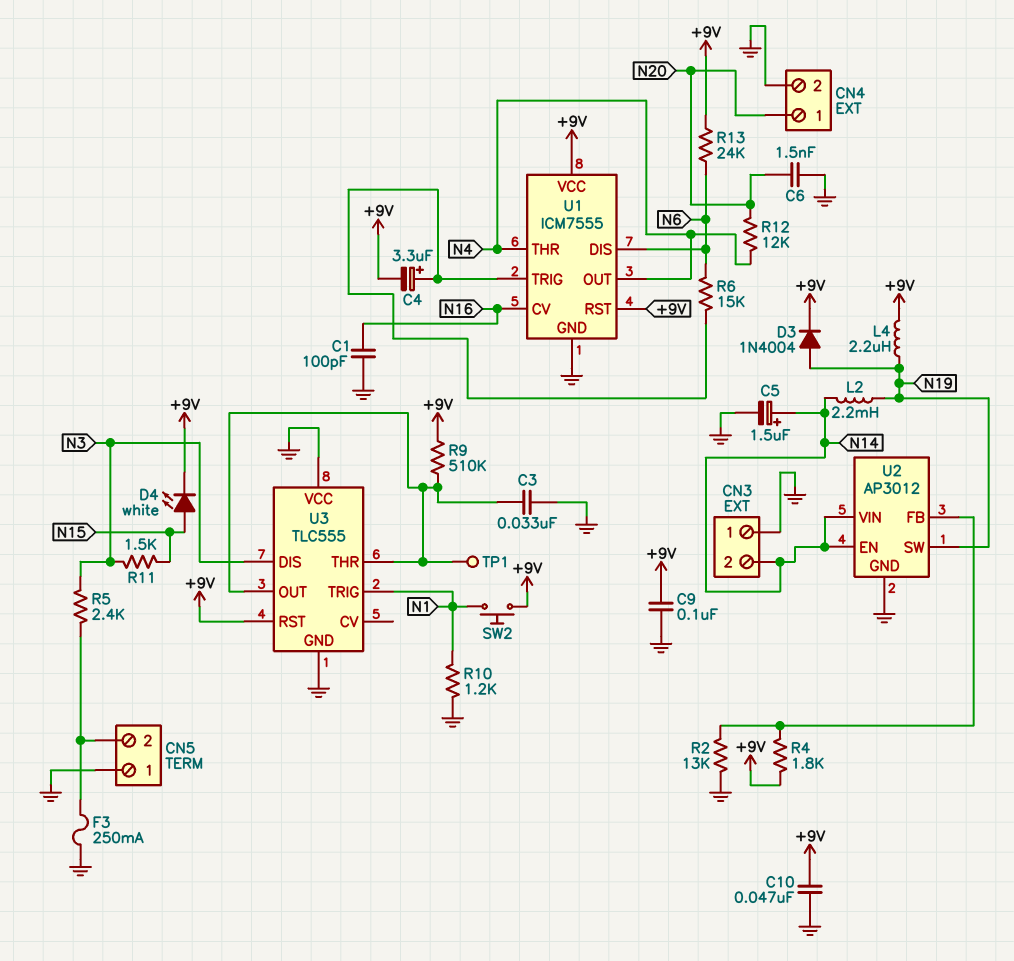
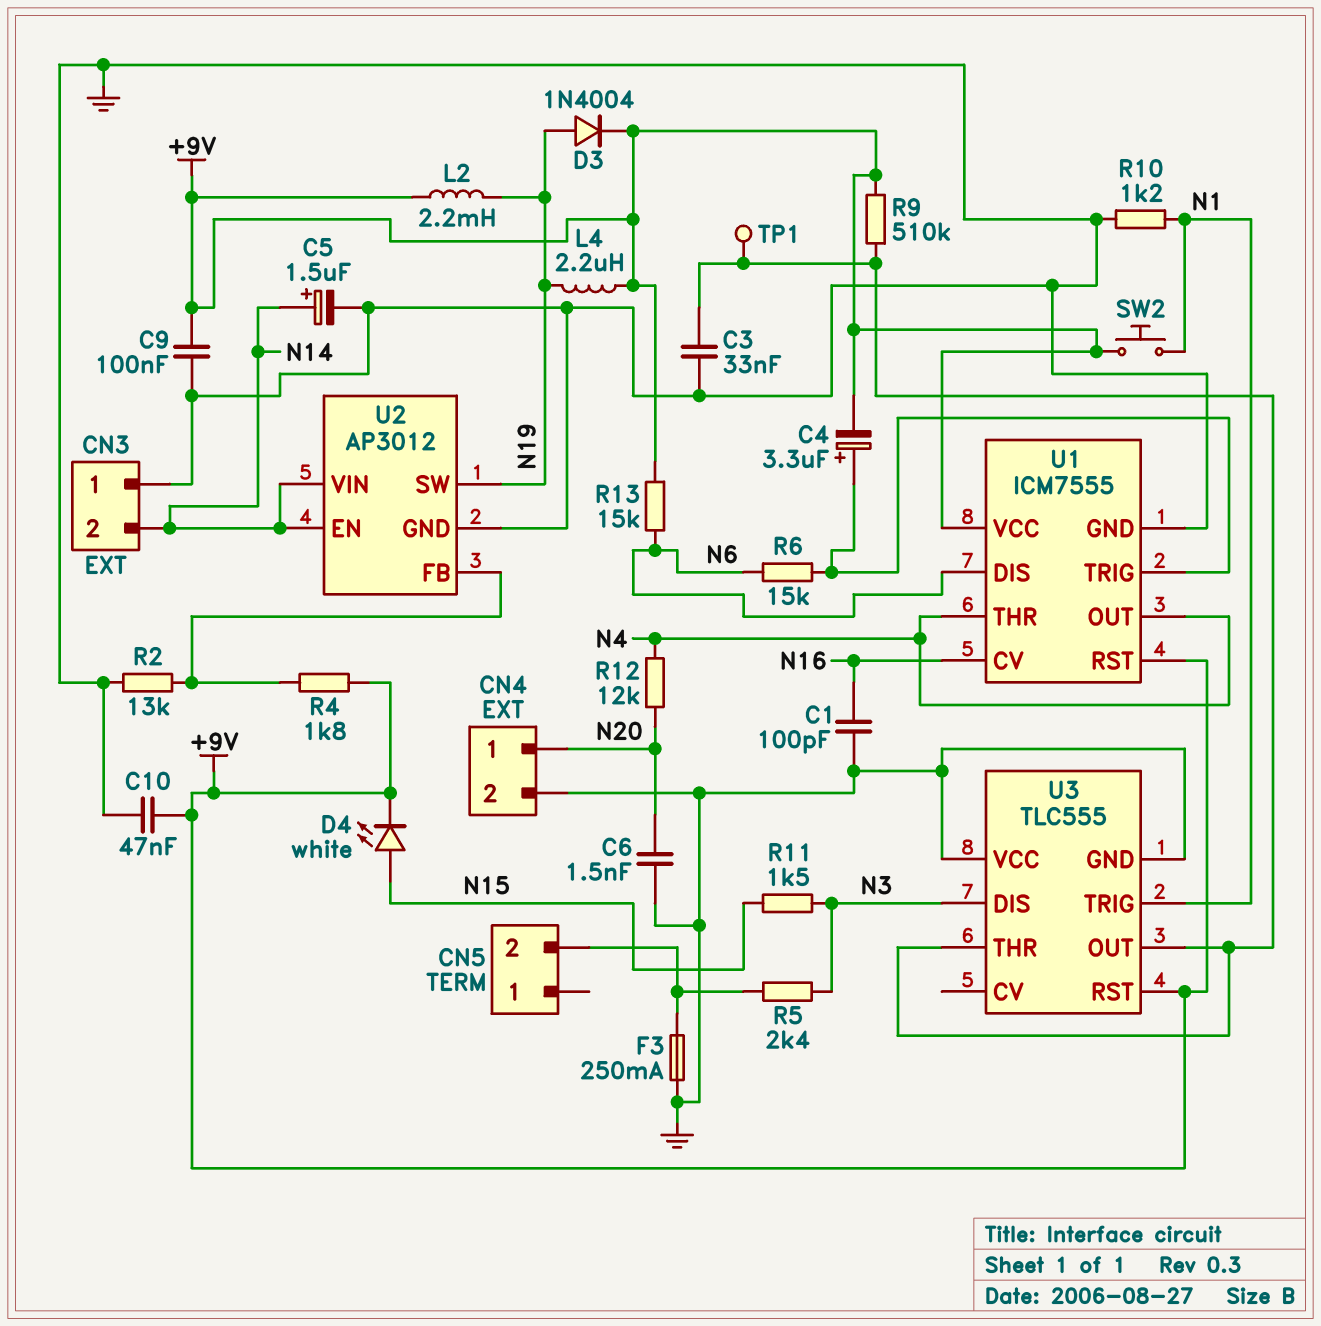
CN5 pin 1: GND -> none
L2: 2.2mH (N14, N19) -> 2.2mH (+9V, N19)
R13: 24k (+9V, N6) -> 15k (+9V, N6)

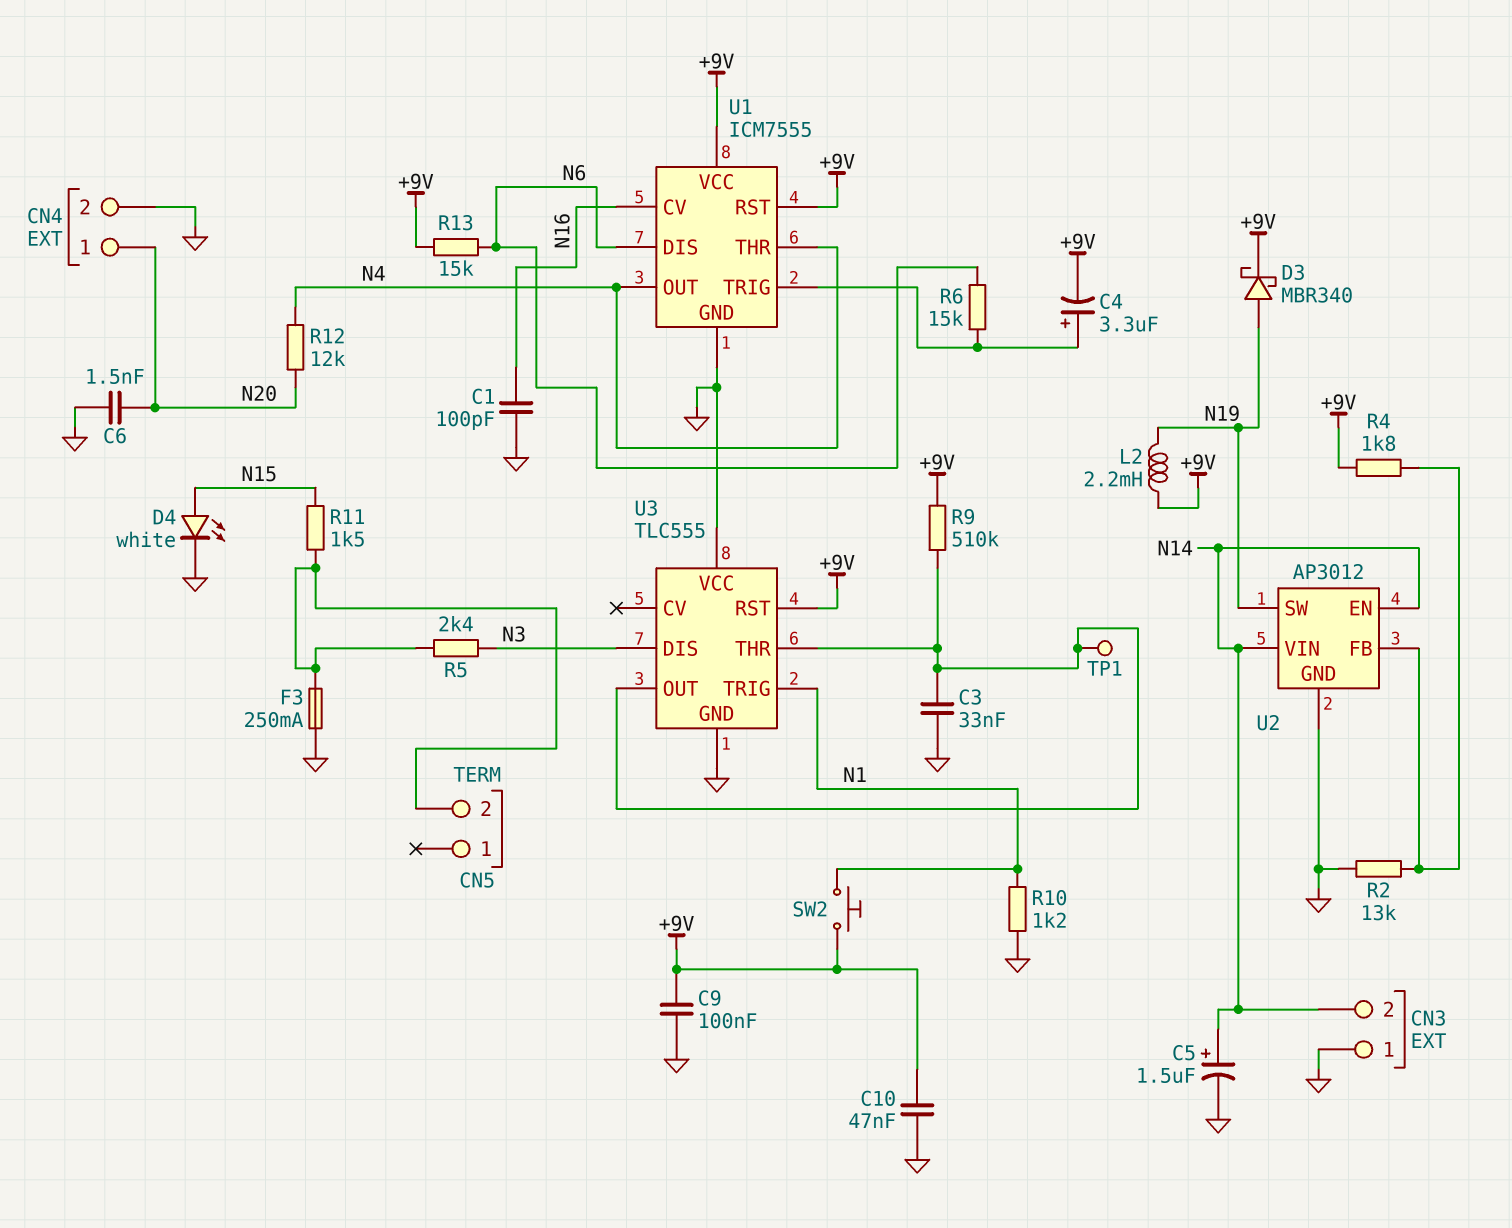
D3: diode 1N4004 (A N19, K +9V) -> schottky MBR340 (A N19, K +9V)
D4: LED white (A N15, K +9V) -> LED white (A N15, K GND)
L4: 2.2uH (+9V, N19) -> none
R11: 1.5k (N3, N15) -> 1.5k (CN5/2, N15)

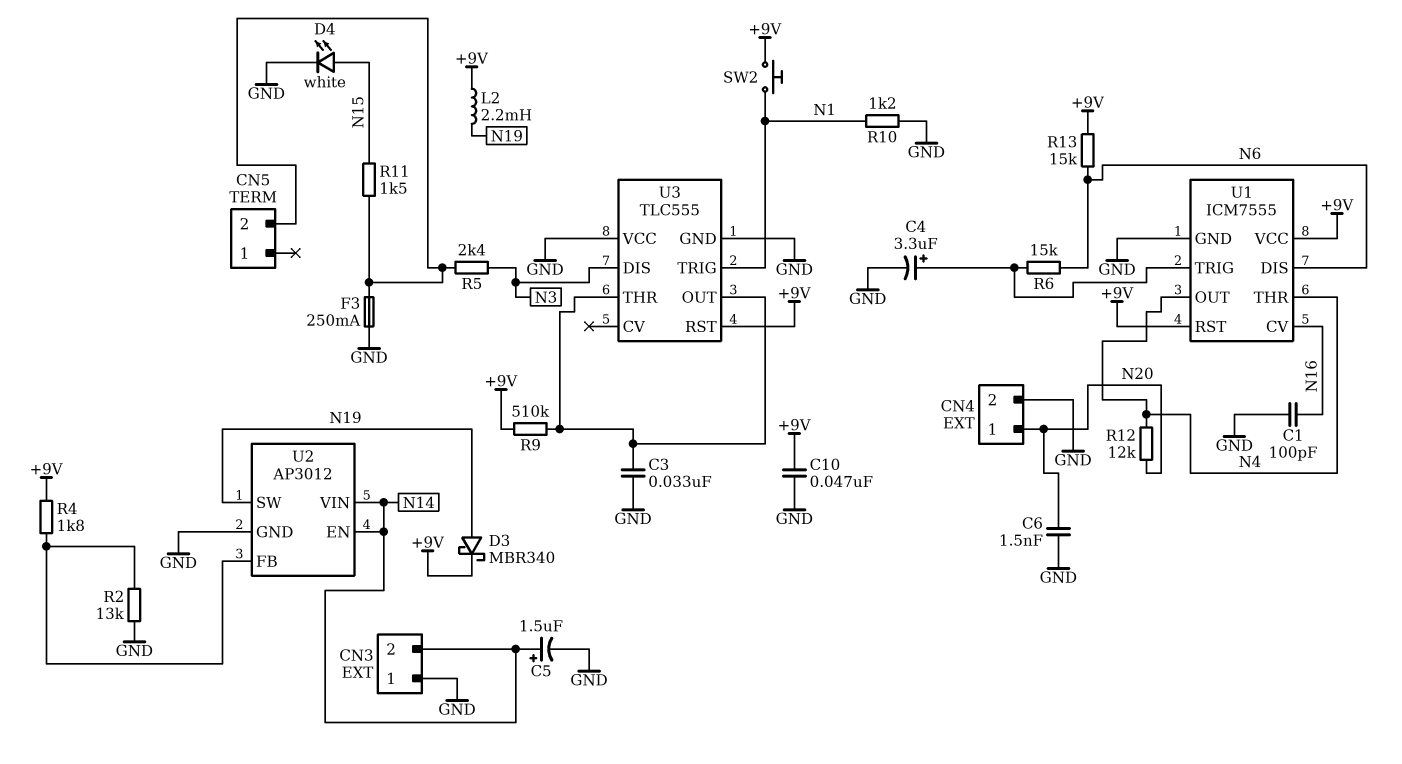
C4: 3.3uF (plus U1/TRIG, minus +9V) -> 3.3uF (plus U1/TRIG, minus GND)
C9: 100nF (+9V, GND) -> none
TP1: test point (U3/OUT) -> none

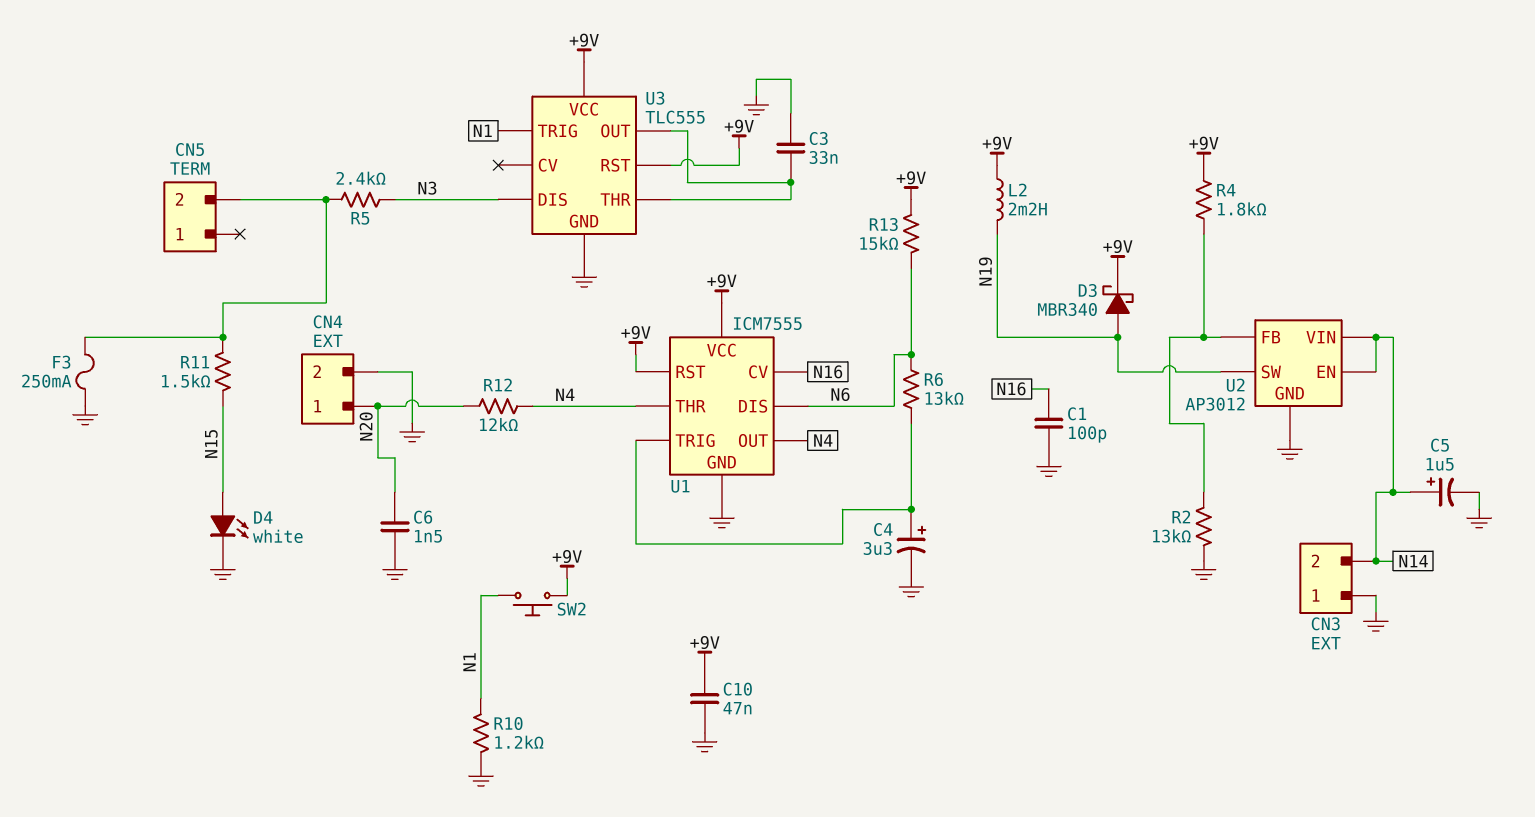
R6: 15k (N6, U1/TRIG) -> 13k (N6, U1/TRIG)
R9: 510k (+9V, U3/OUT) -> none
U3 pin VCC: GND -> +9V

